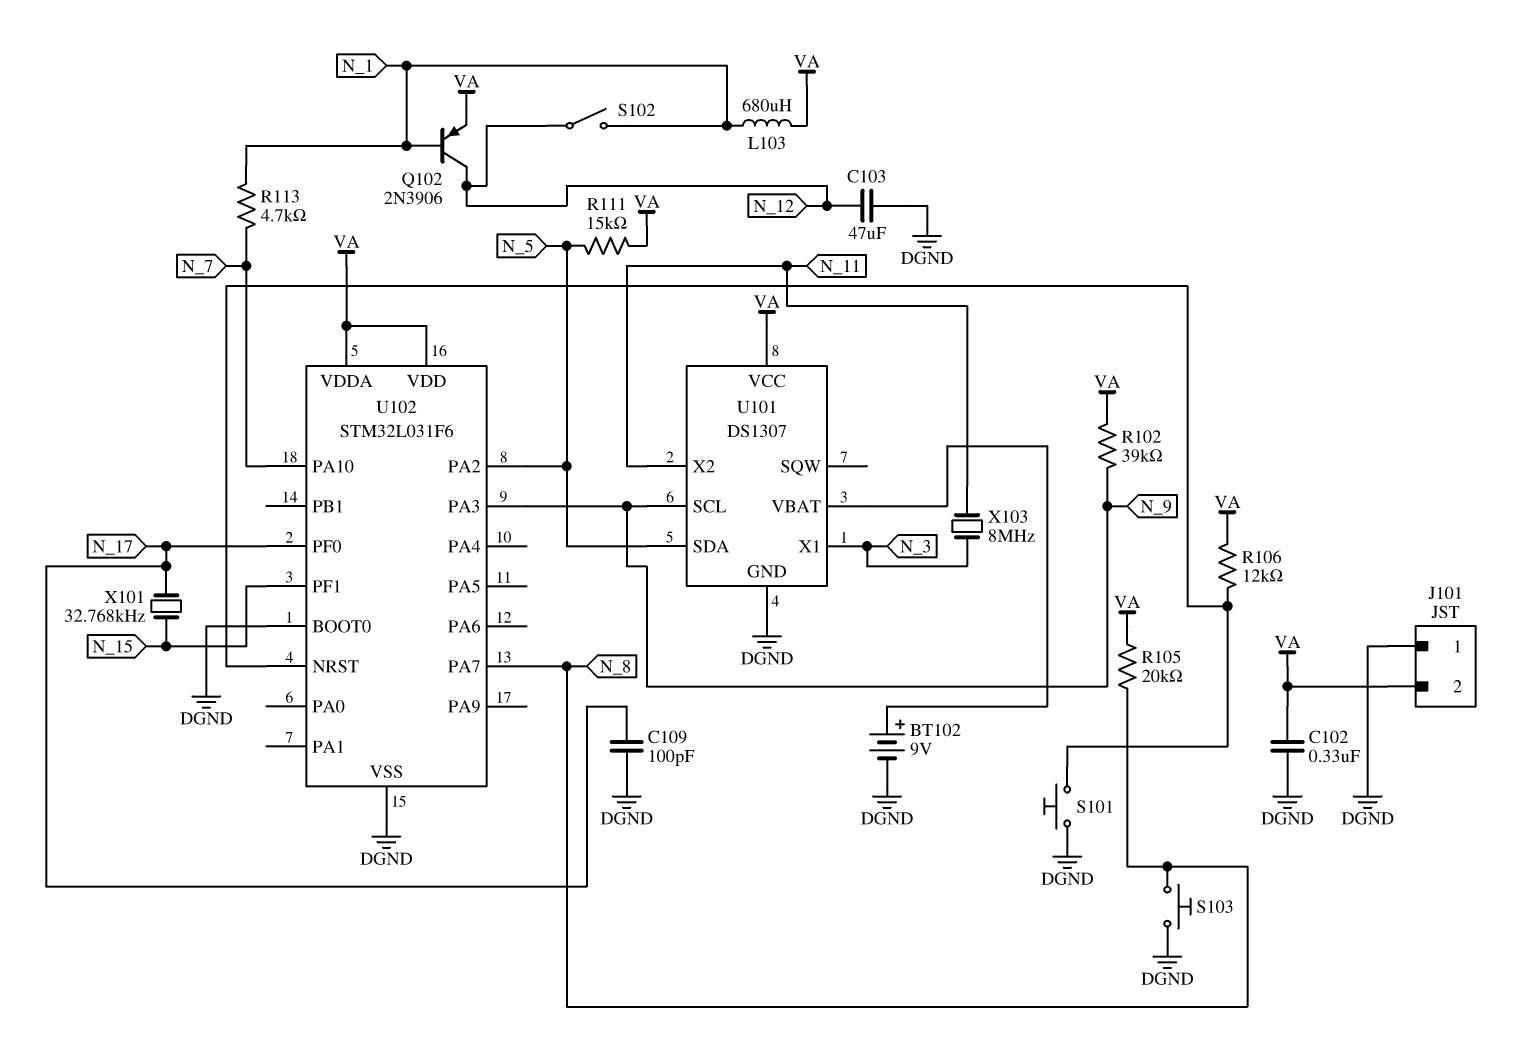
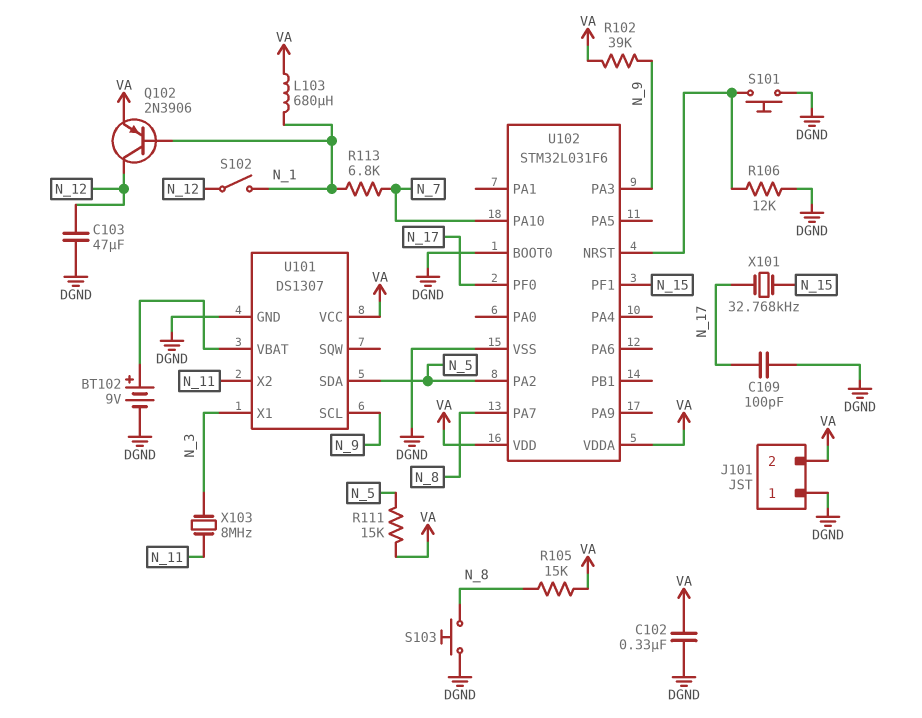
R105: 20k (N_8, VA) -> 15k (N_8, VA)
R106: 12k (U102/NRST, VA) -> 12k (DGND, U102/NRST)
R113: 4.7k (N_1, N_7) -> 6.8k (N_1, N_7)

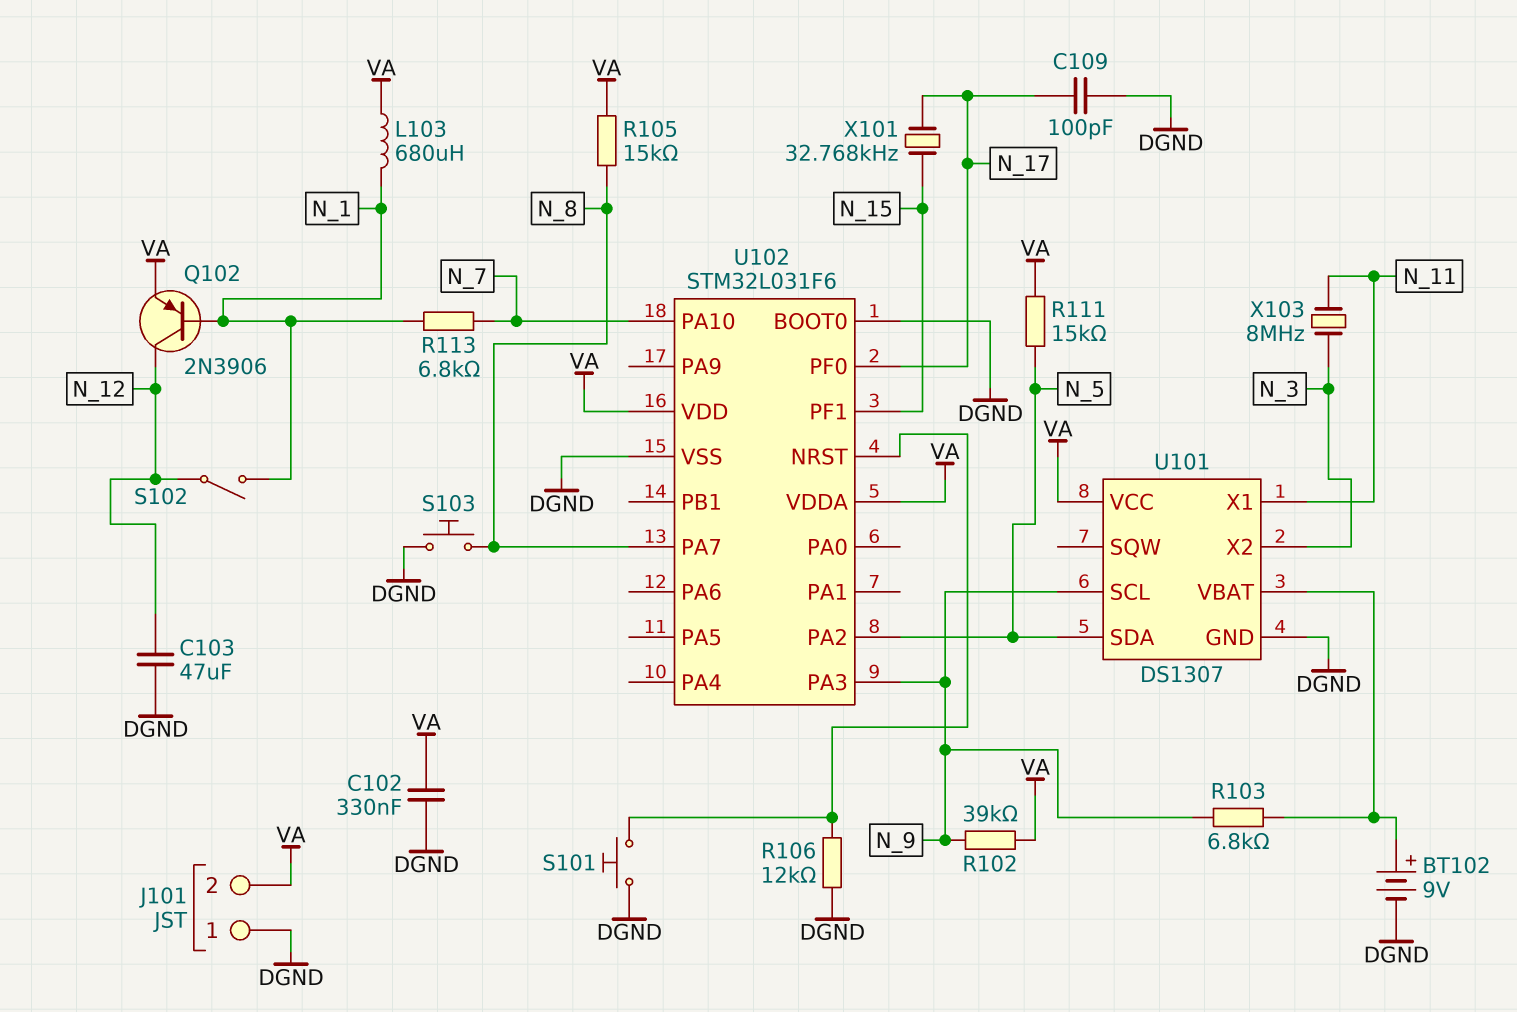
R103: none -> 6.8k (N_9, U101/VBAT)
U101 pin X1: N_3 -> N_11
U101 pin X2: N_11 -> N_3

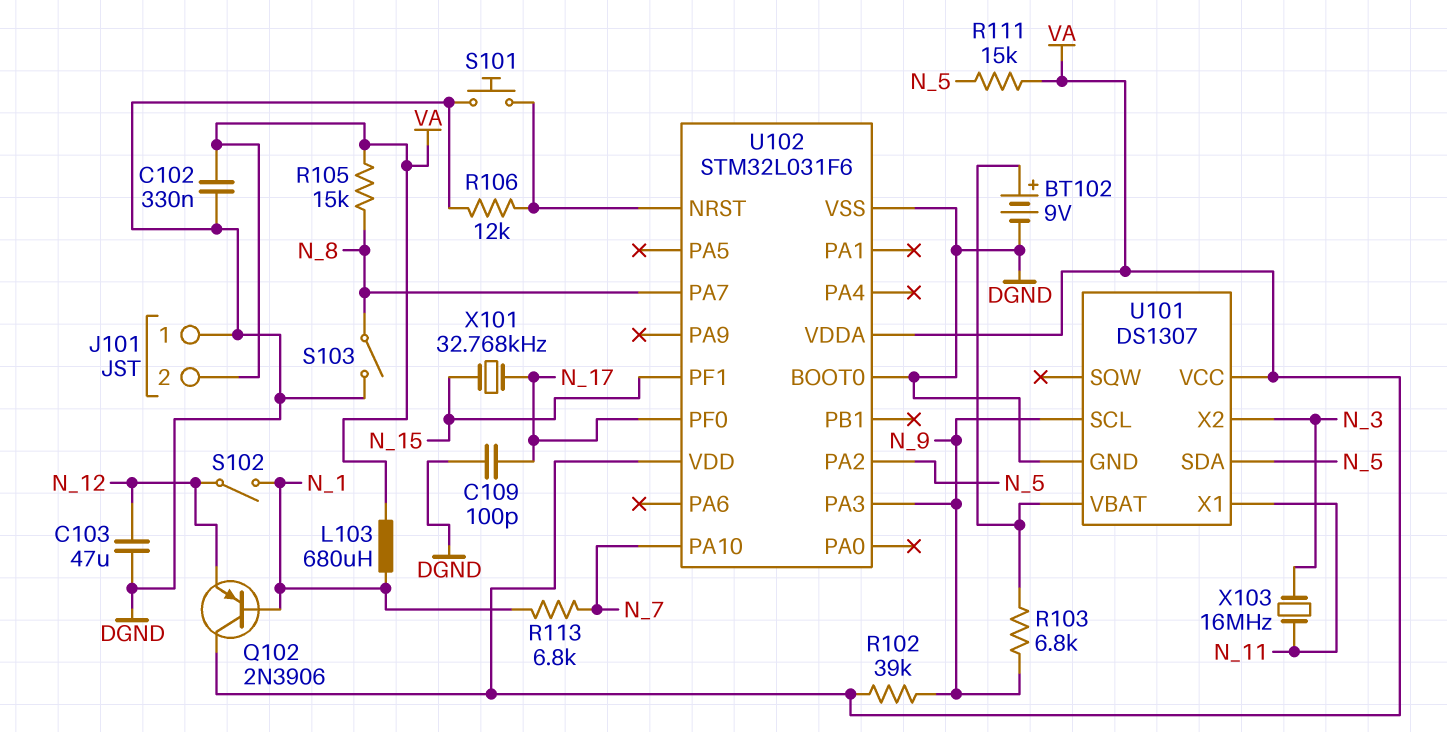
Q102: PNP 2N3906 (B N_1, C N_12, E VA) -> PNP 2N3906 (B N_1, C VA, E N_12)
S103: button (DGND, N_8) -> switch (DGND, N_8)
X103: 8MHz (N_3, N_11) -> 16MHz (N_3, N_11)

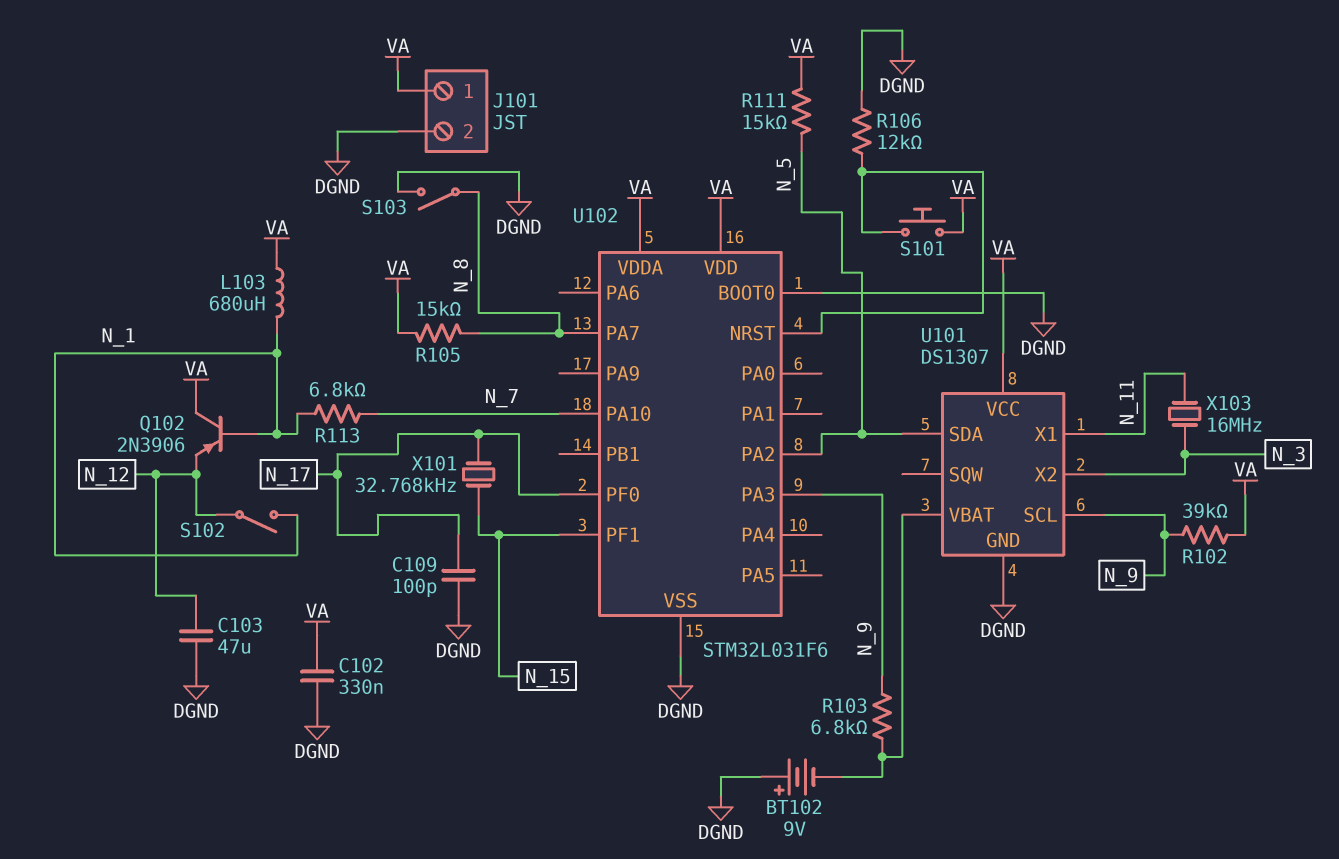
BT102: 9V (plus U101/VBAT, minus DGND) -> 9V (plus DGND, minus U101/VBAT)
J101 pin 1: DGND -> VA
J101 pin 2: VA -> DGND
S101: button (DGND, U102/NRST) -> button (U102/NRST, VA)

